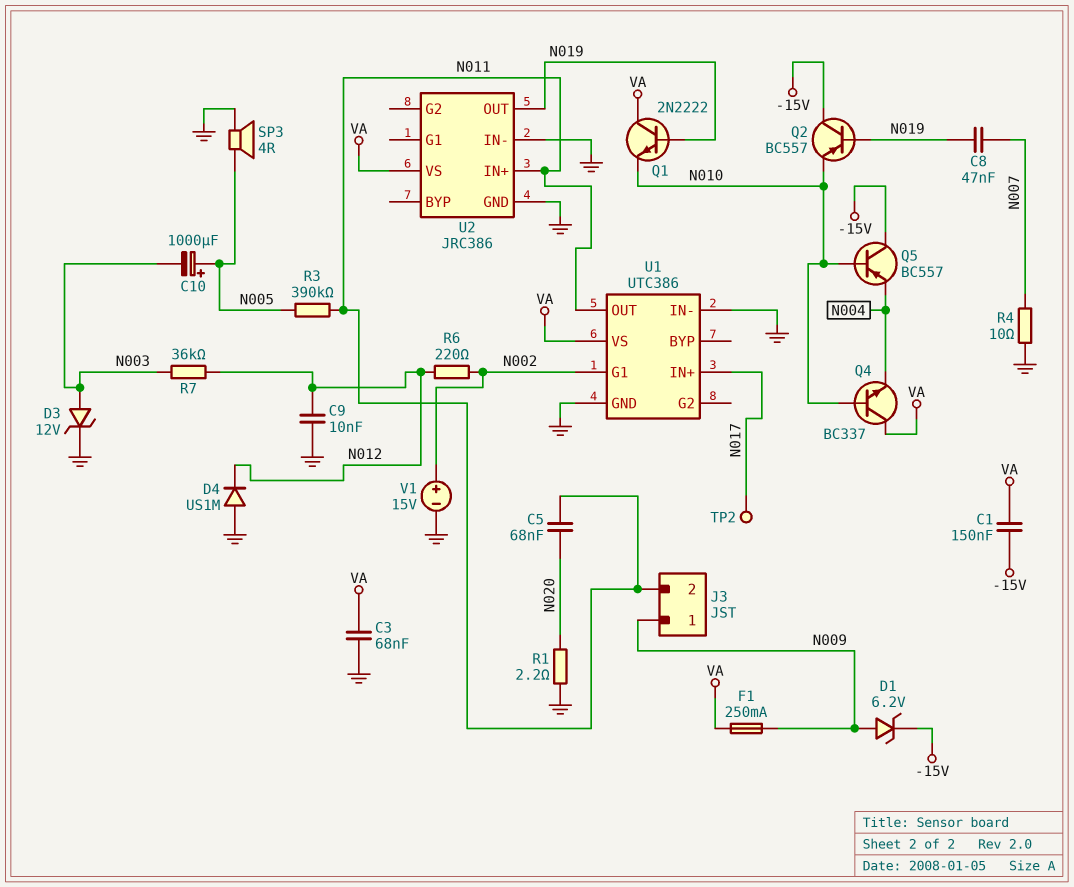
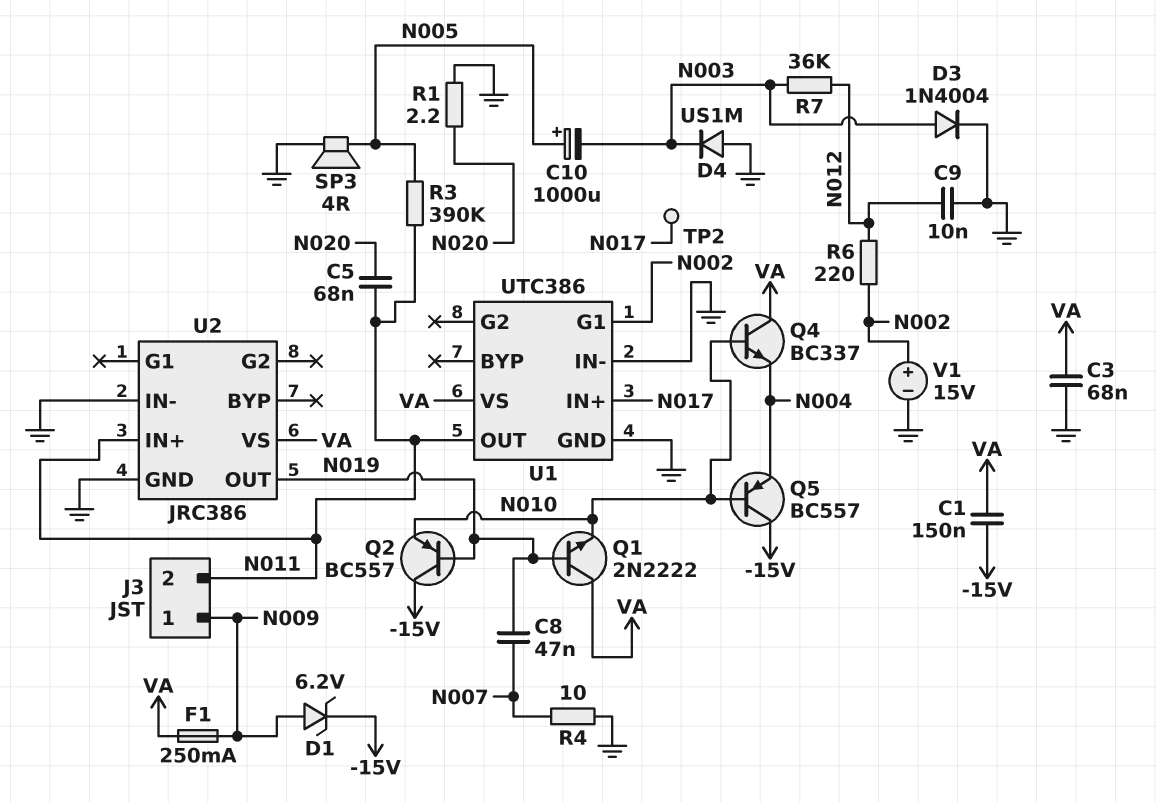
D3: zener 12V (A N003, K GND) -> diode 1N4004 (A N003, K GND)
D4: diode US1M (A GND, K N012) -> diode US1M (A GND, K N003)

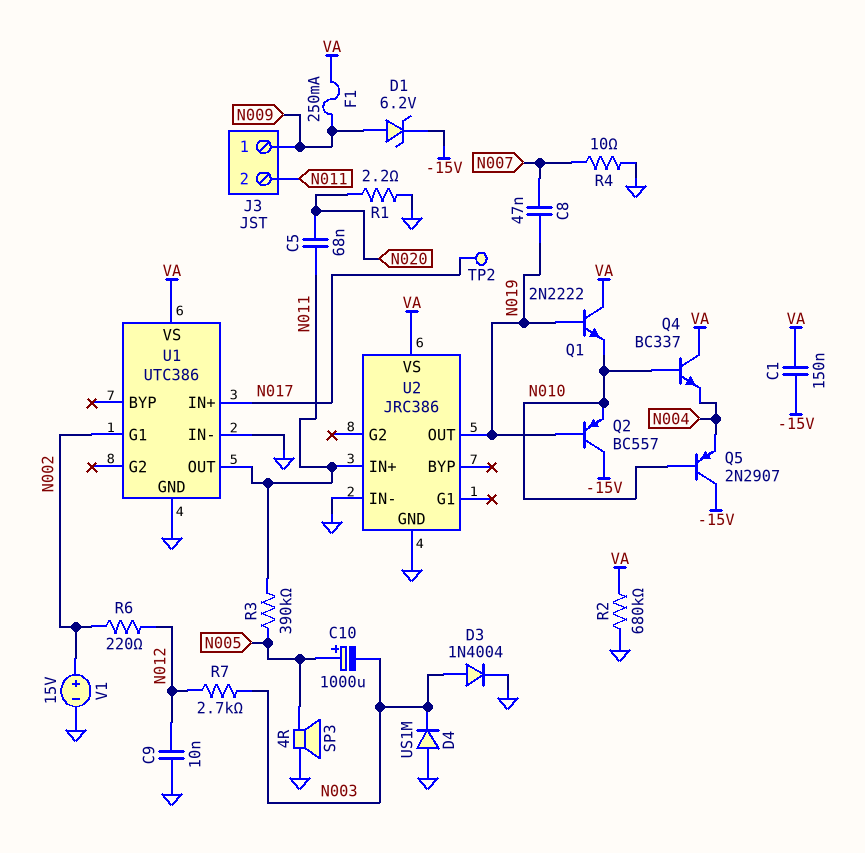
C3: 68nF (GND, VA) -> none
Q5: PNP BC557 (B N010, C -15V, E N004) -> PNP 2N2907 (B N010, C -15V, E N004)
R2: none -> 680k (GND, VA)
R7: 36k (N003, N012) -> 2.7k (N003, N012)

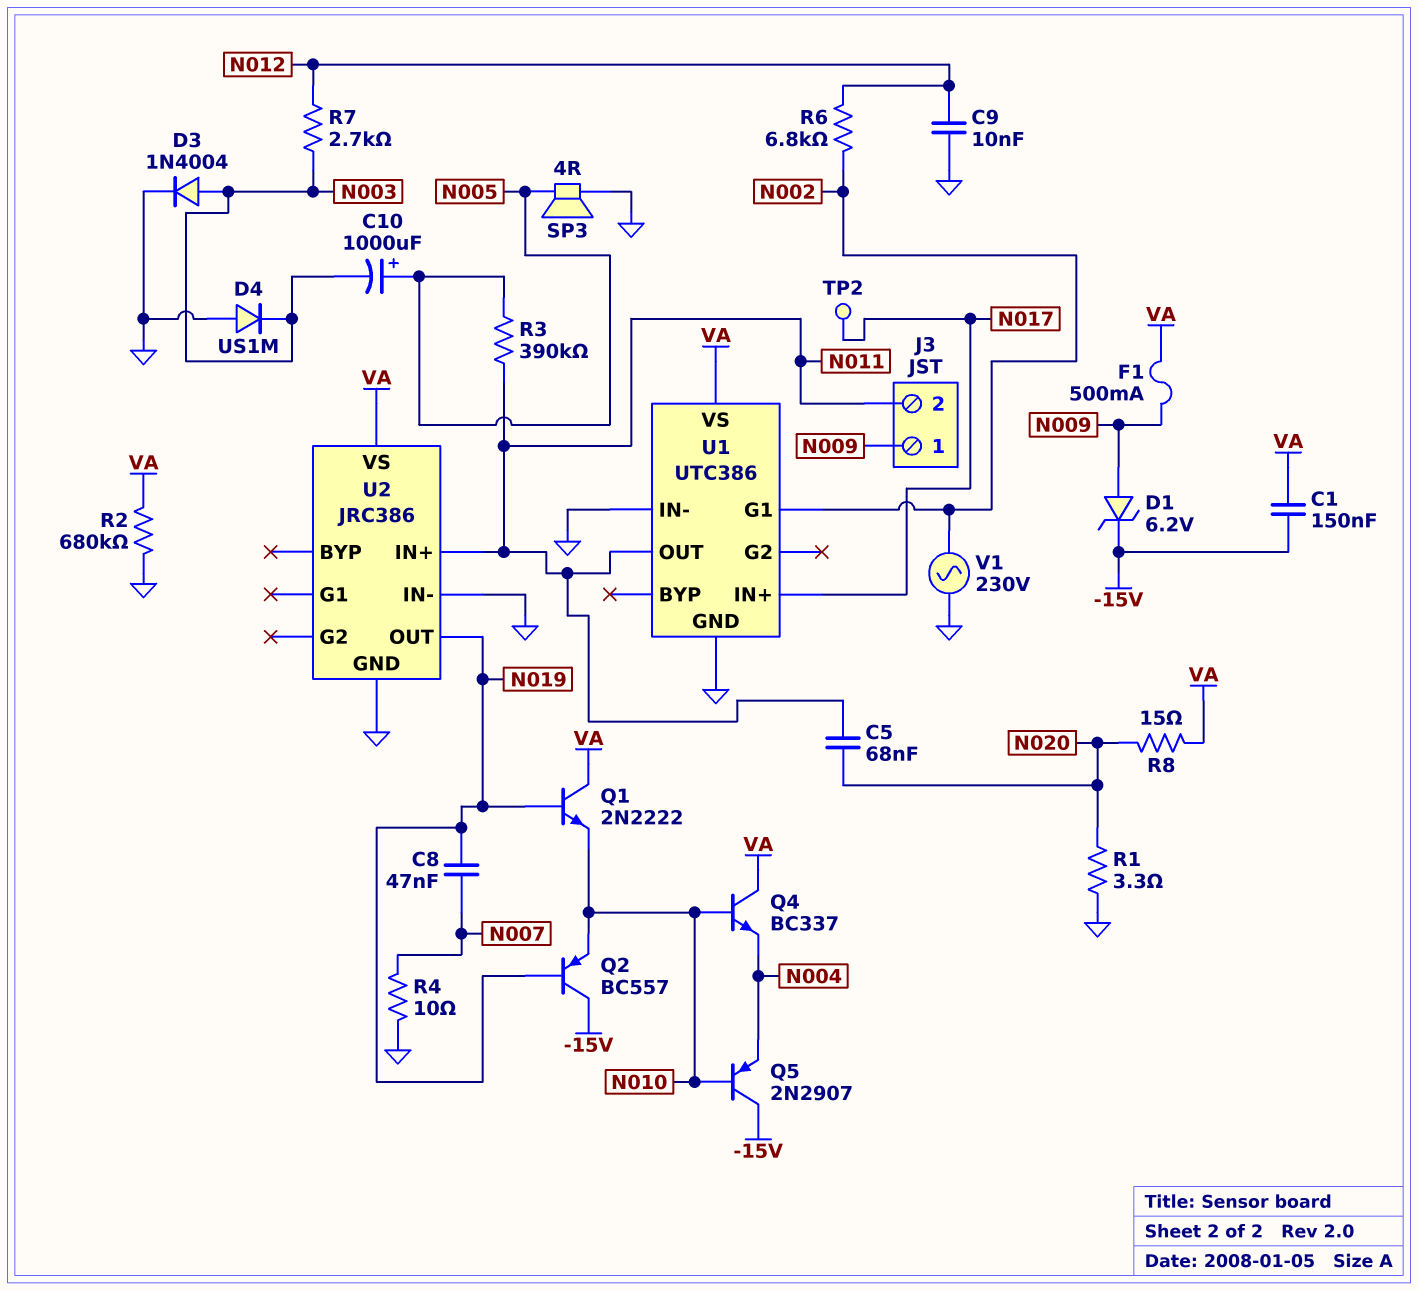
F1: 250mA (N009, VA) -> 500mA (N009, VA)
R1: 2.2 (GND, N020) -> 3.3 (GND, N020)
R6: 220 (N002, N012) -> 6.8k (N002, N012)
R8: none -> 15 (N020, VA)
V1: 15V (plus N002, minus GND) -> AC 230V (GND, N002)

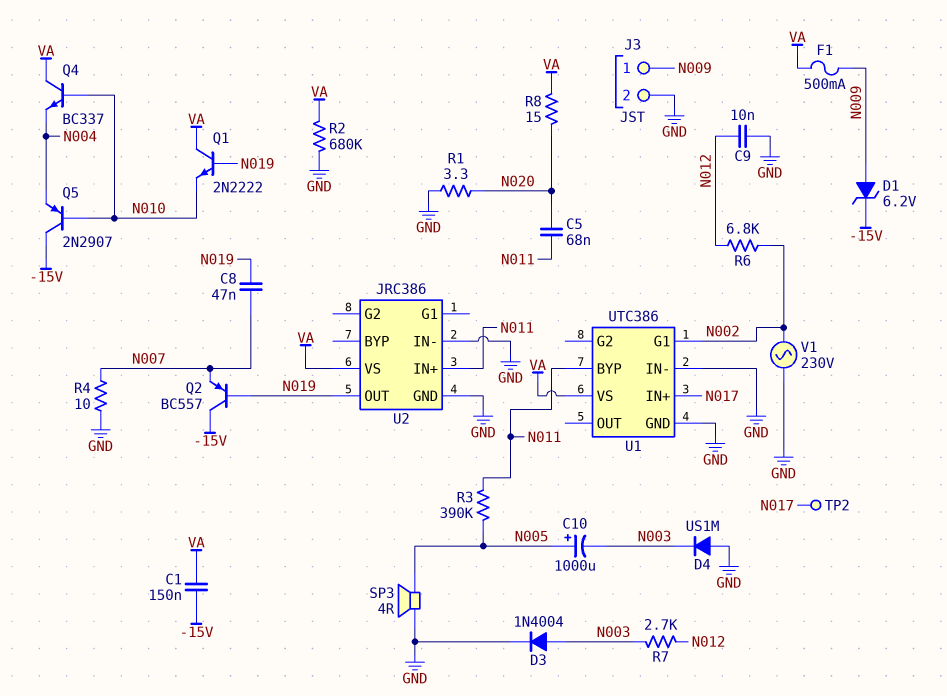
J3 pin 2: N011 -> GND
Q2: PNP BC557 (B N019, C -15V, E N010) -> PNP BC557 (B N019, C -15V, E N007)
U1 pin BYP: none -> N011
U1 pin OUT: N011 -> none

